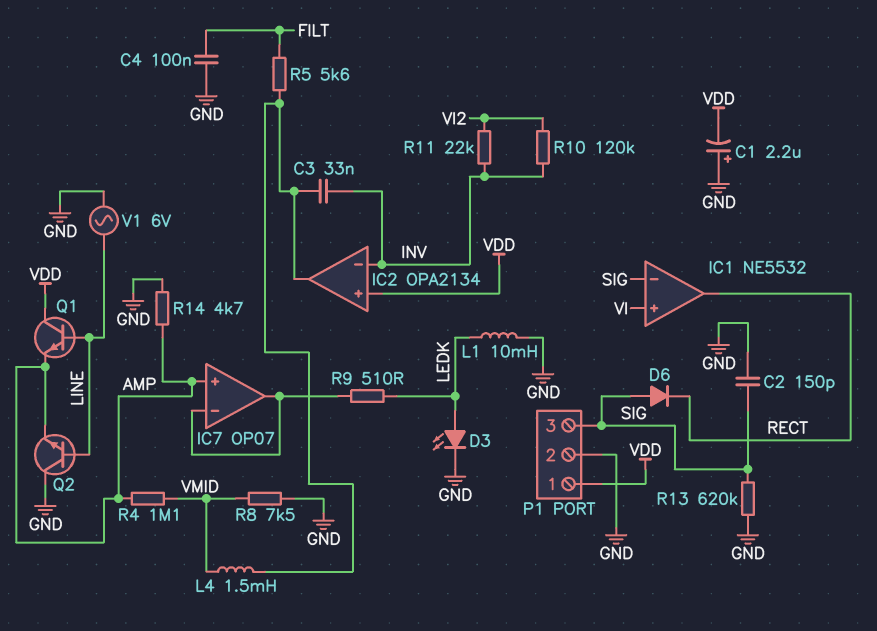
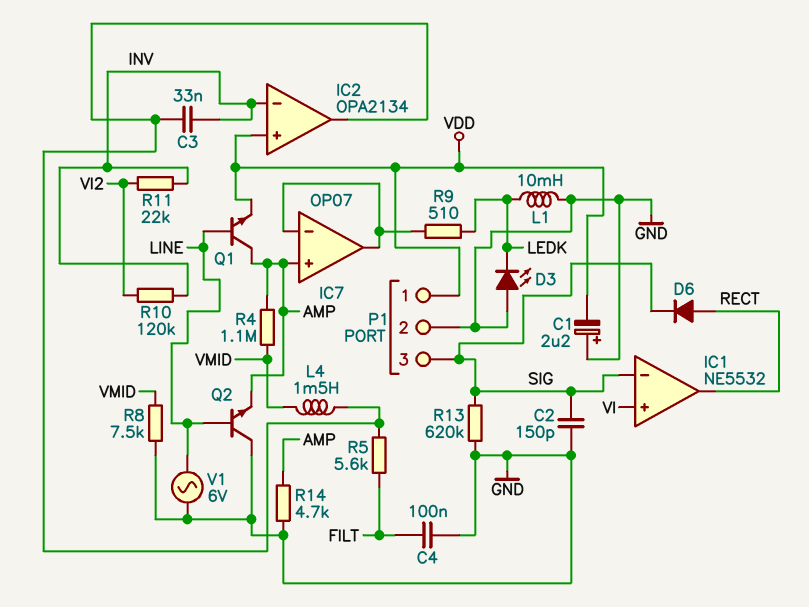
D3: LED (A LEDK, K GND) -> LED (A GND, K LEDK)
D6: diode (A SIG, K RECT) -> diode (A RECT, K SIG)
Q1: NPN (B LINE, C VDD, E AMP) -> NPN (B LINE, C AMP, E VDD)

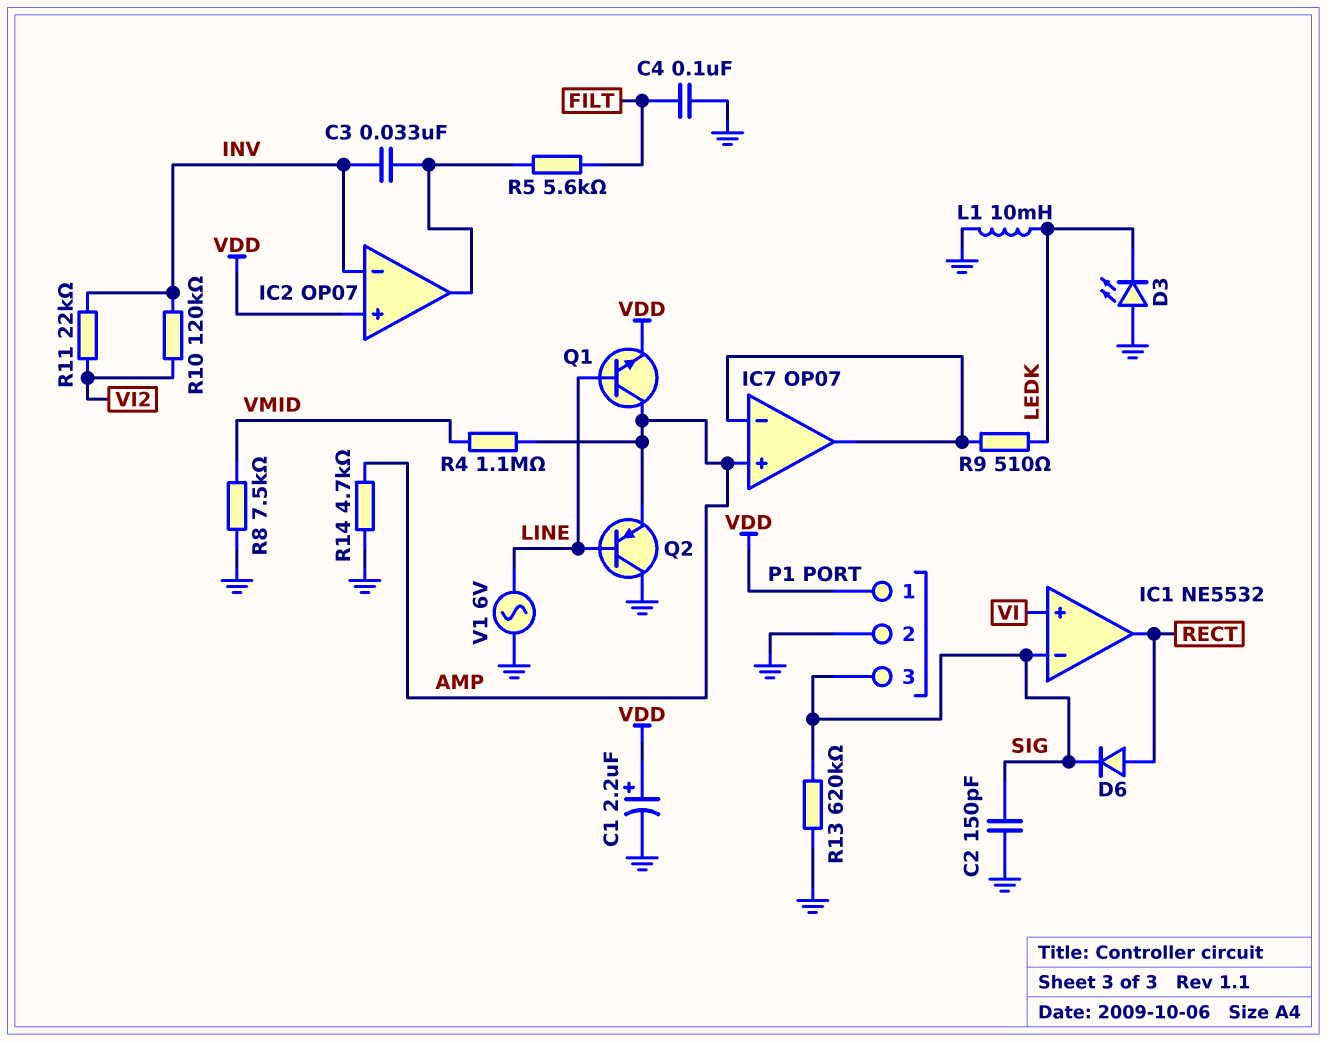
C1: 2.2uF (plus GND, minus VDD) -> 2.2uF (plus VDD, minus GND)
IC2: OPA2134 -> OP07
L4: 1.5mH (IC2/out, VMID) -> none
Q2: NPN (B LINE, C GND, E AMP) -> PNP (B LINE, C GND, E AMP)

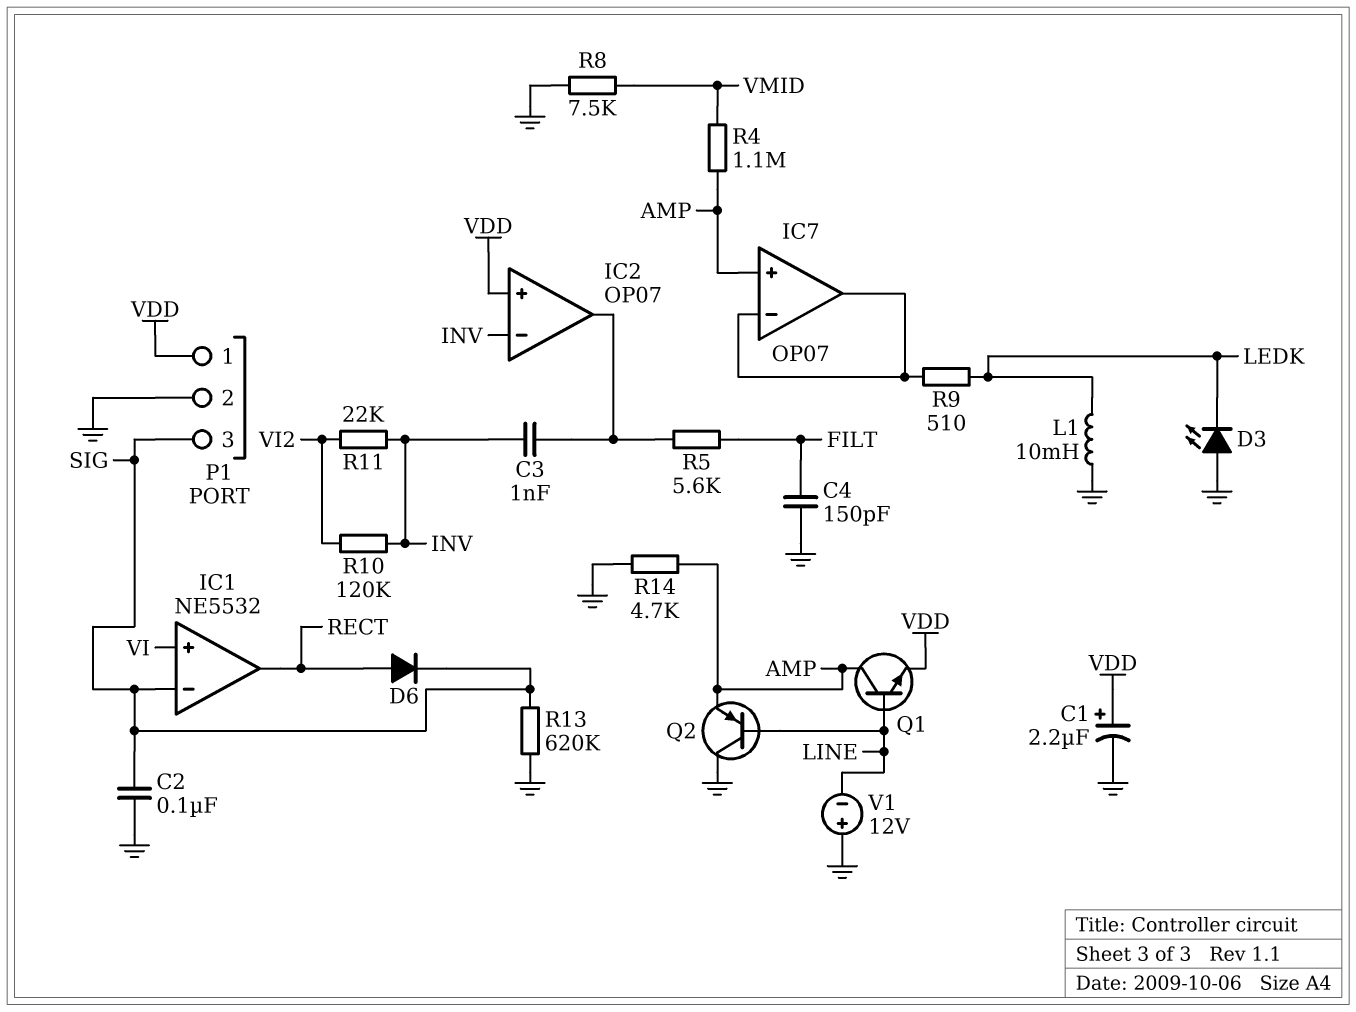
C2: 150pF (GND, SIG) -> 100nF (GND, SIG)
C3: 33nF (IC2/out, INV) -> 1nF (IC2/out, INV)
C4: 100nF (FILT, GND) -> 150pF (FILT, GND)
V1: AC 6V (GND, LINE) -> 12V (plus GND, minus LINE)

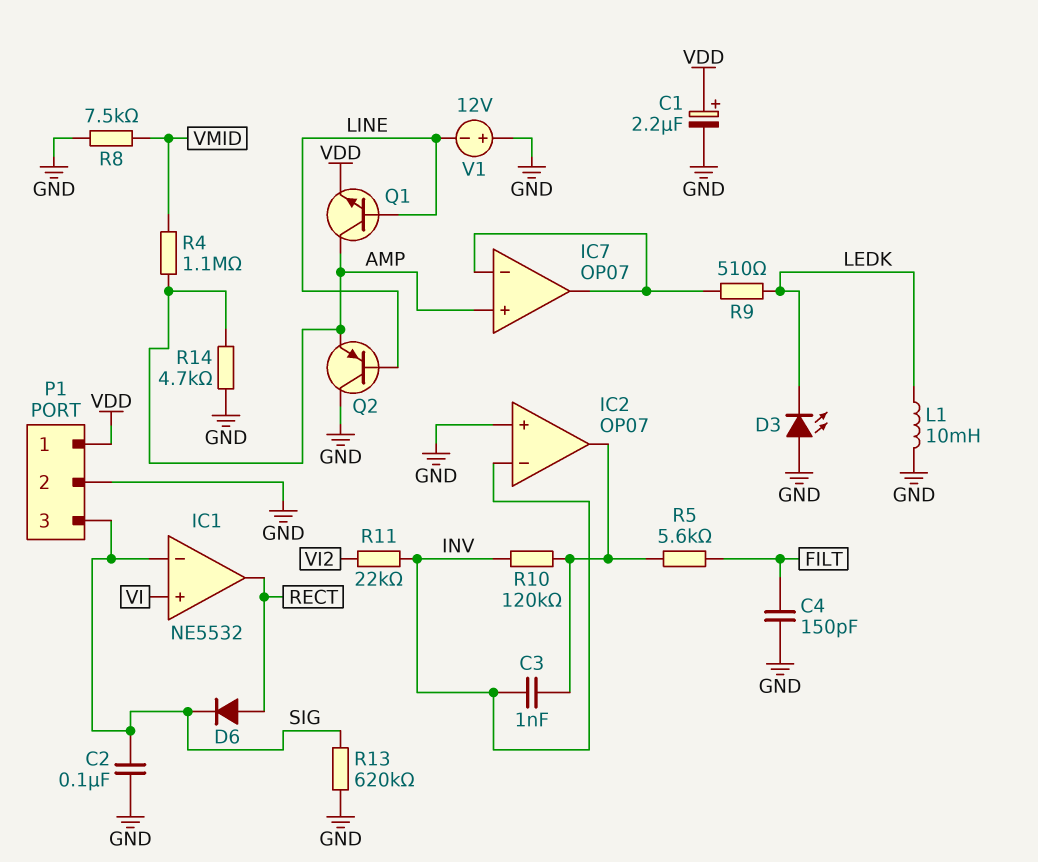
IC2 pin in+: VDD -> GND
R10: 120k (INV, VI2) -> 120k (IC2/out, INV)

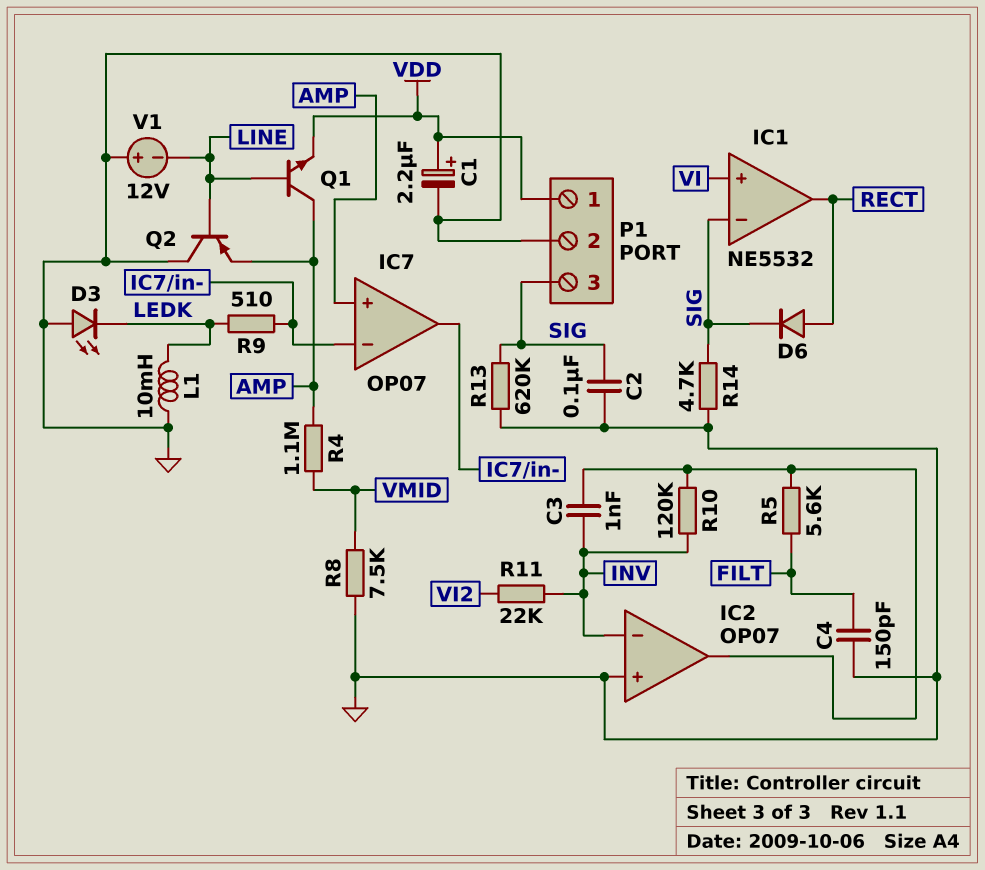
R14: 4.7k (AMP, GND) -> 4.7k (GND, SIG)

